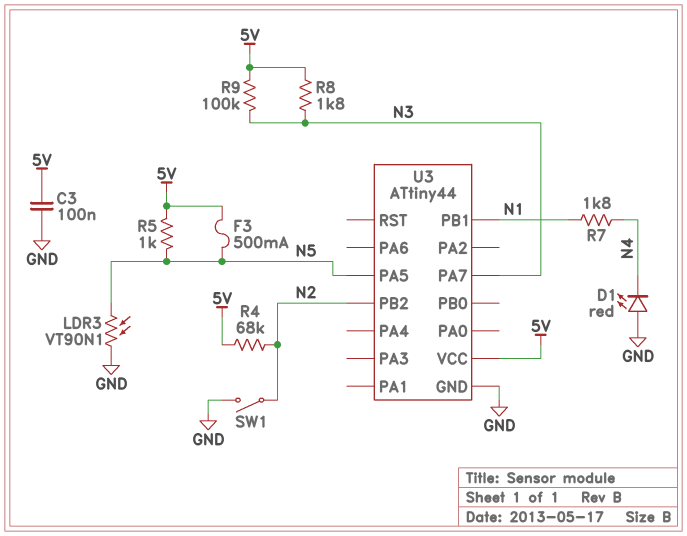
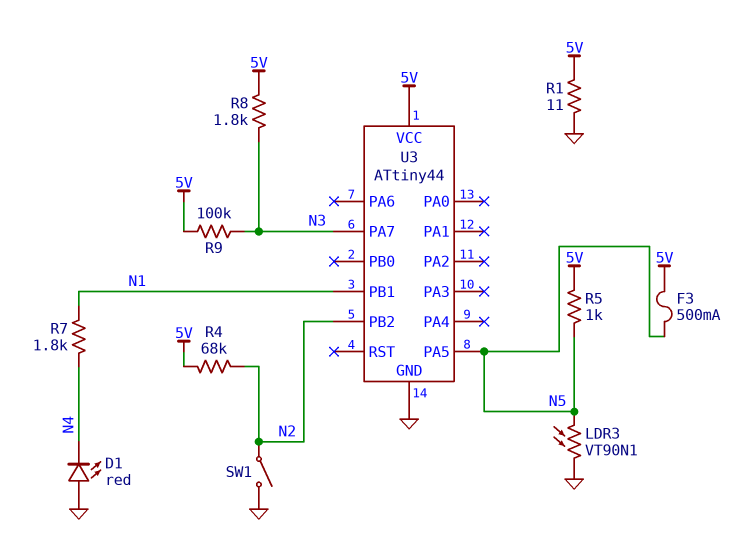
C3: 100nF (5V, GND) -> none
R1: none -> 11 (5V, GND)

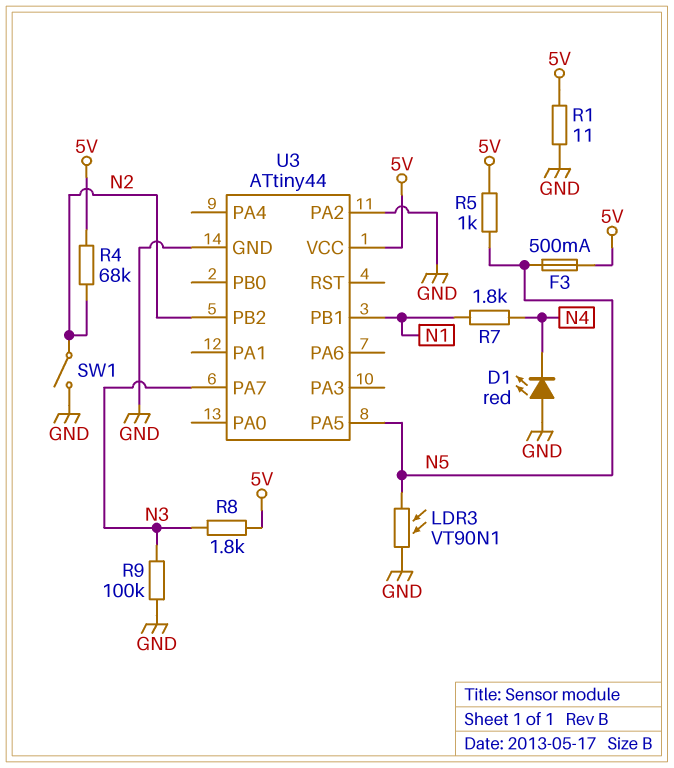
R9: 100k (5V, N3) -> 100k (GND, N3)
U3 pin PA2: none -> GND

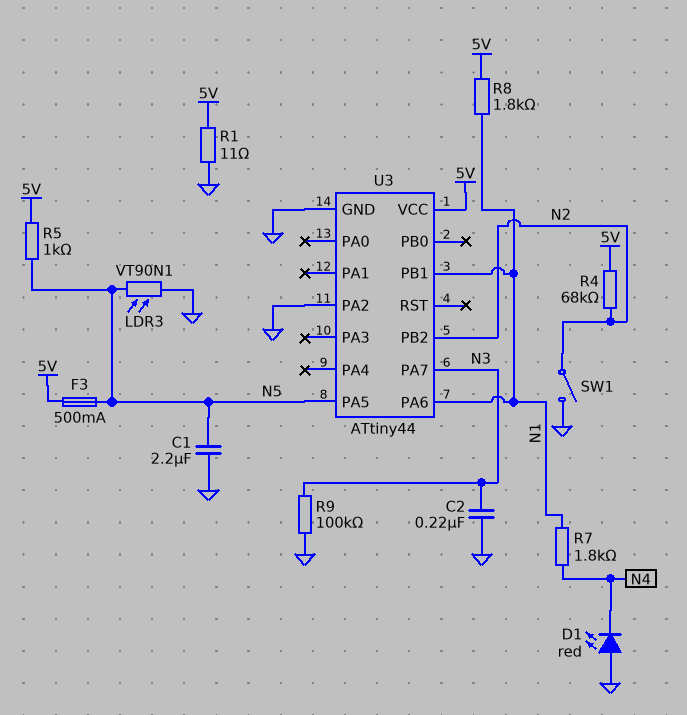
C1: none -> 2.2uF (GND, N5)
C2: none -> 220nF (GND, N3)
R8: 1.8k (5V, N3) -> 1.8k (5V, N1)
U3 pin PA6: none -> N1

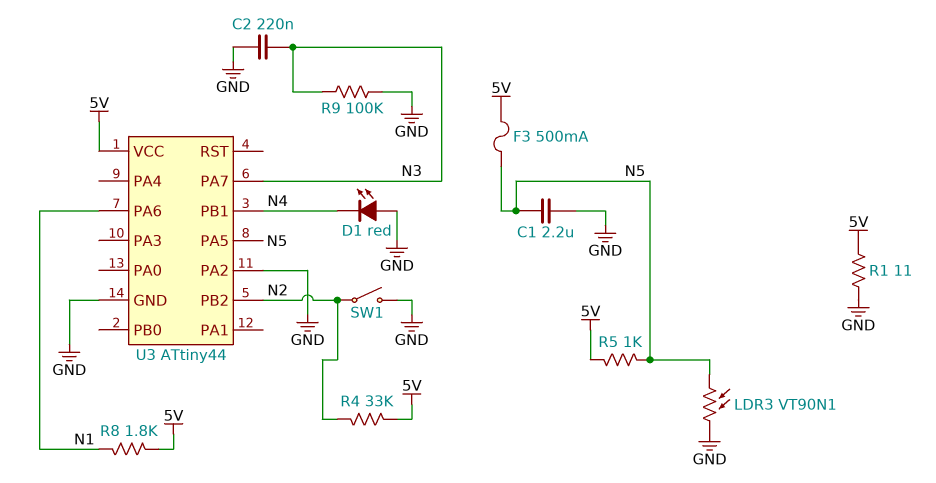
R4: 68k (5V, N2) -> 33k (5V, N2)
R7: 1.8k (N1, N4) -> none
U3 pin PB1: N1 -> N4

